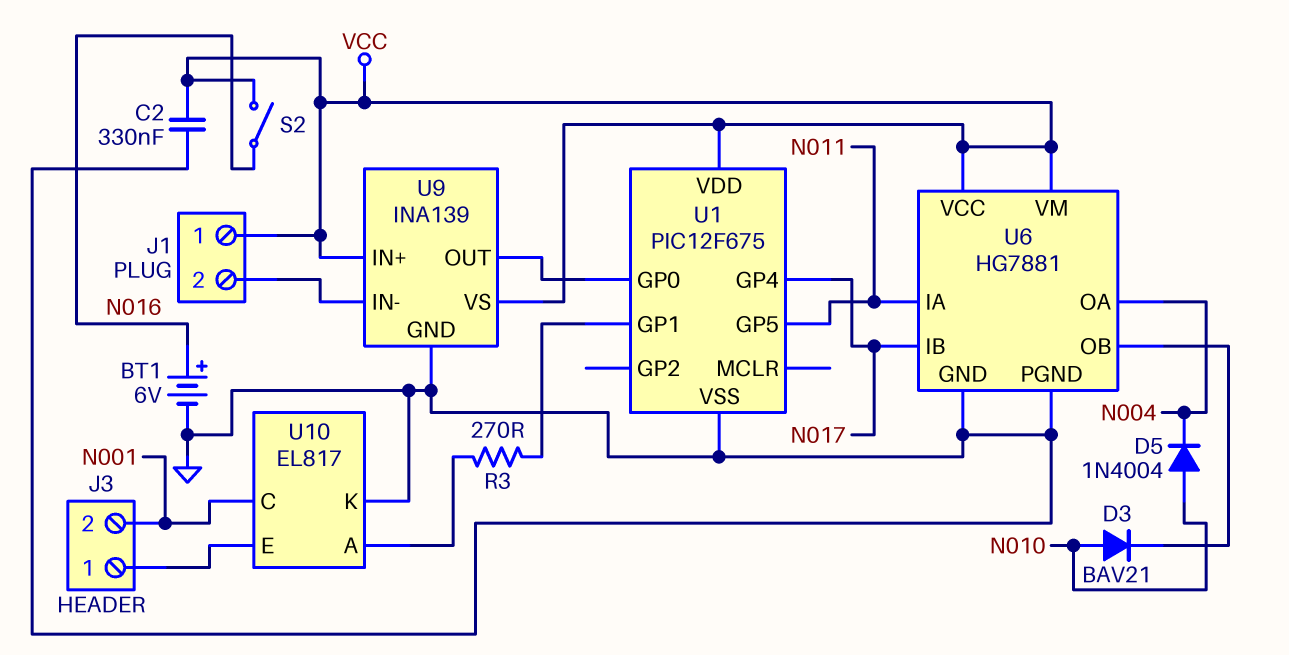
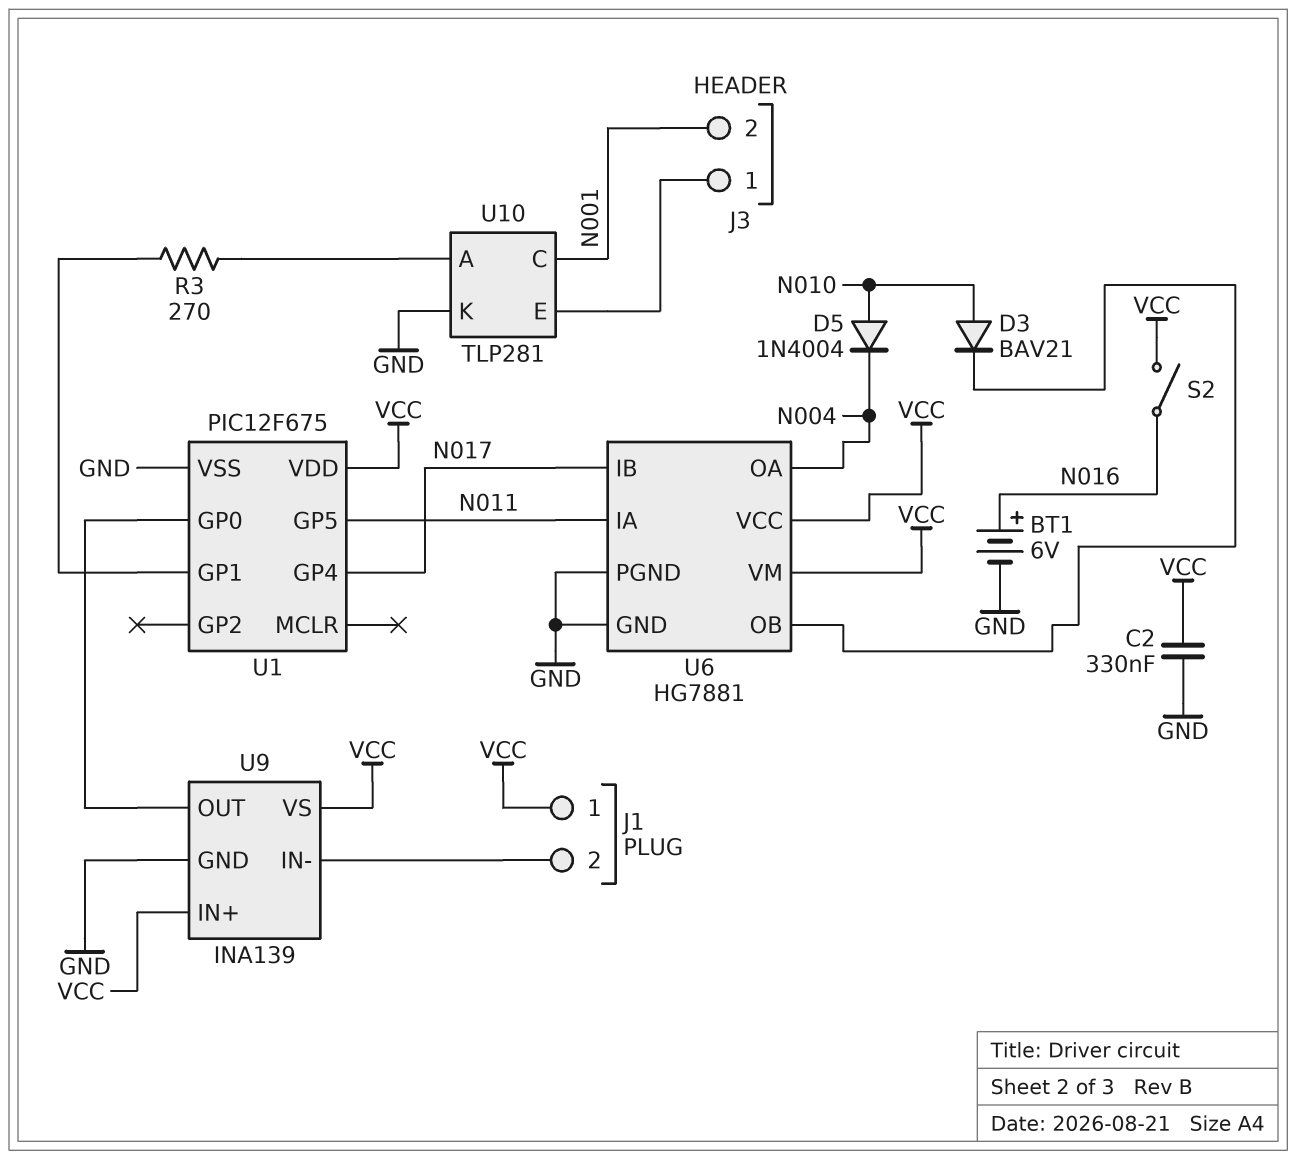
U10: EL817 -> TLP281

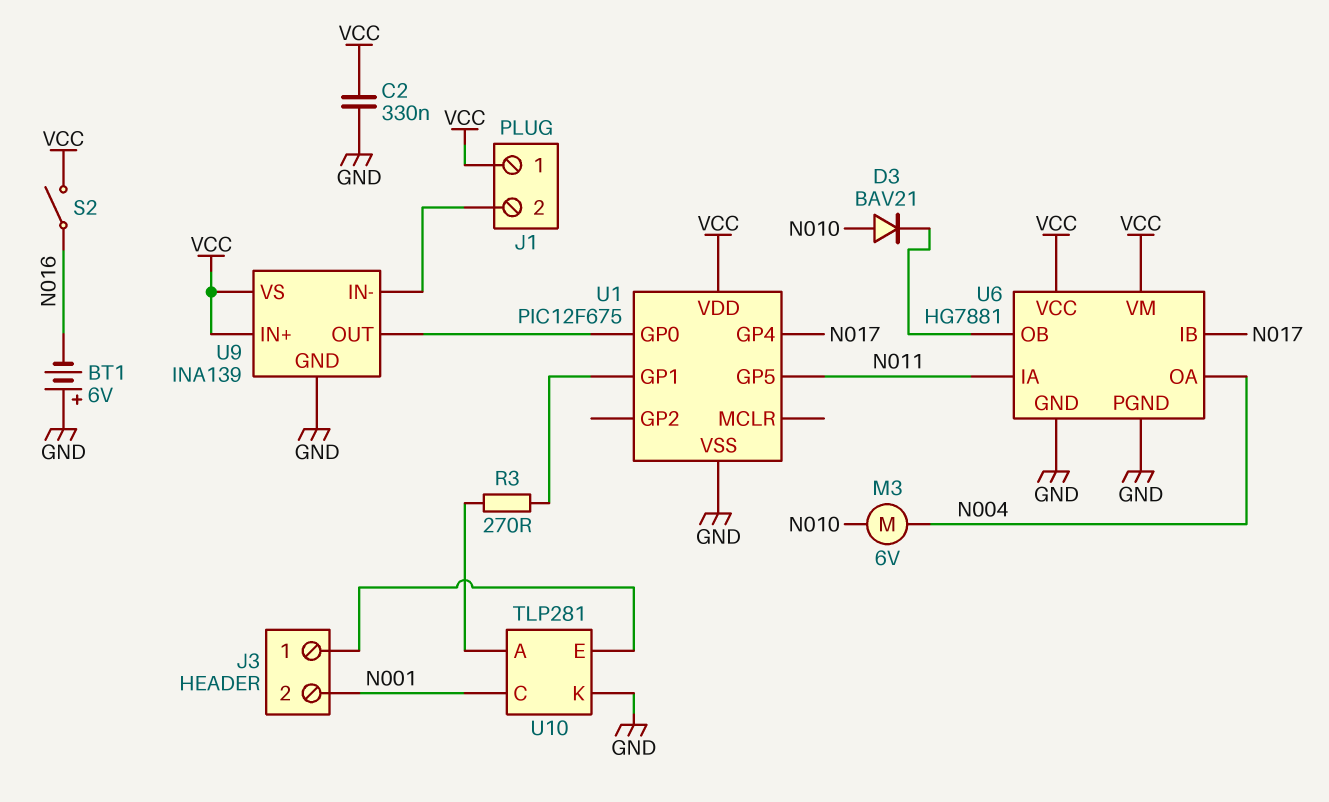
BT1: 6V (plus N016, minus GND) -> 6V (plus GND, minus N016)
D5: diode 1N4004 (A N010, K N004) -> none
M3: none -> motor 6V (N004, N010)

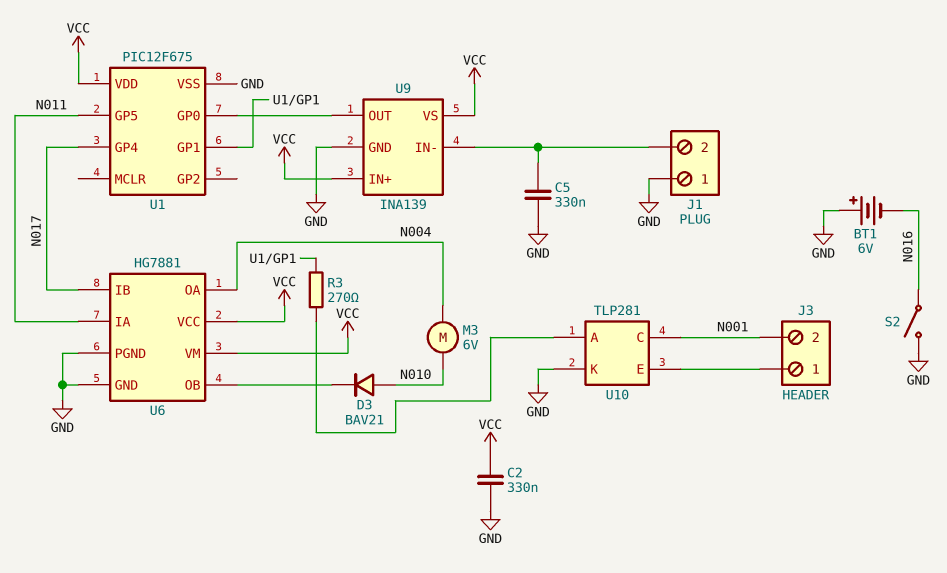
C5: none -> 330nF (GND, J1/2)
J1 pin 1: VCC -> GND
S2: switch (N016, VCC) -> switch (GND, N016)

